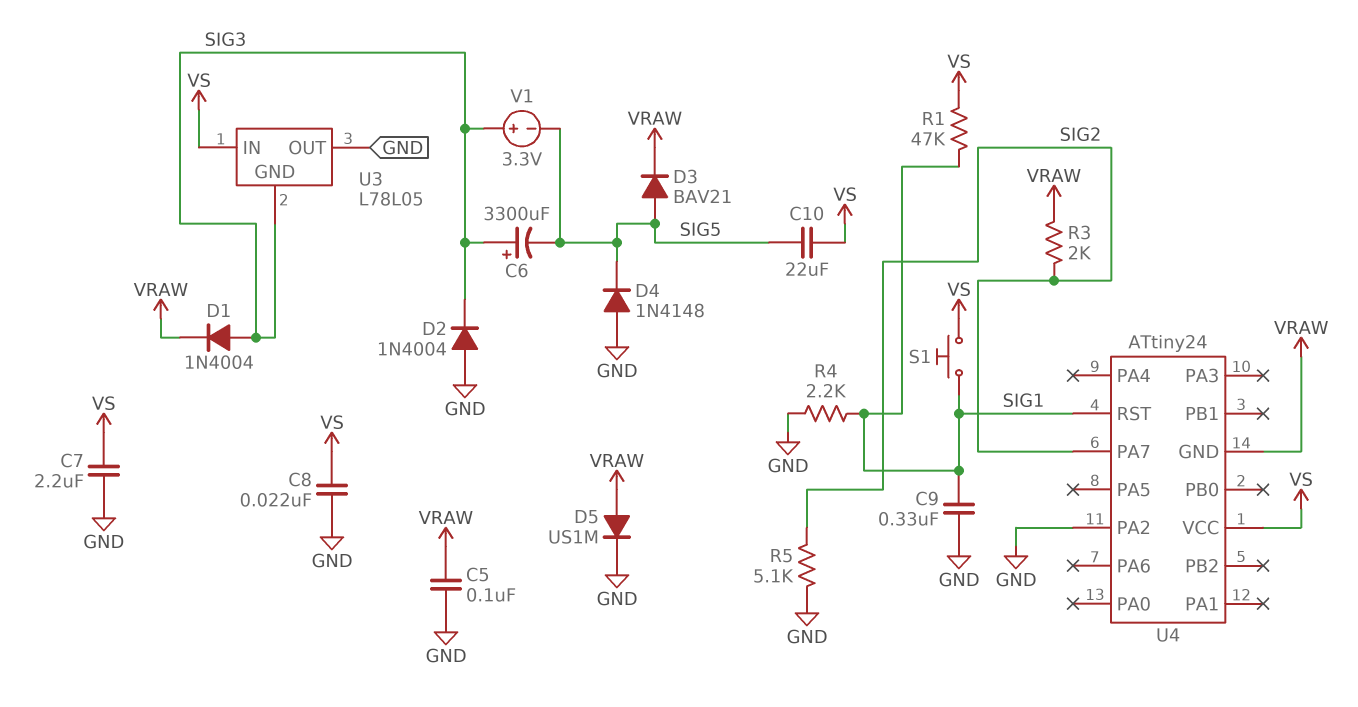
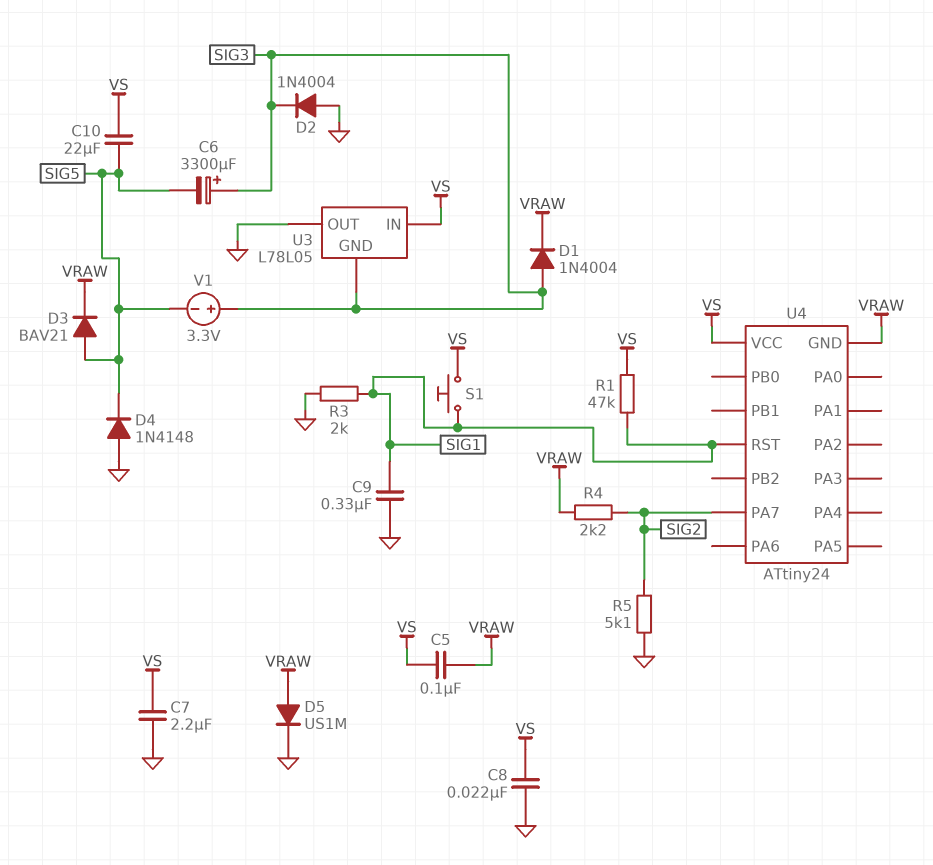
C5: 100nF (GND, VRAW) -> 100nF (VRAW, VS)
R3: 2k (SIG2, VRAW) -> 2k (GND, SIG1)
R4: 2.2k (GND, SIG1) -> 2.2k (SIG2, VRAW)
U4 pin PA2: GND -> none

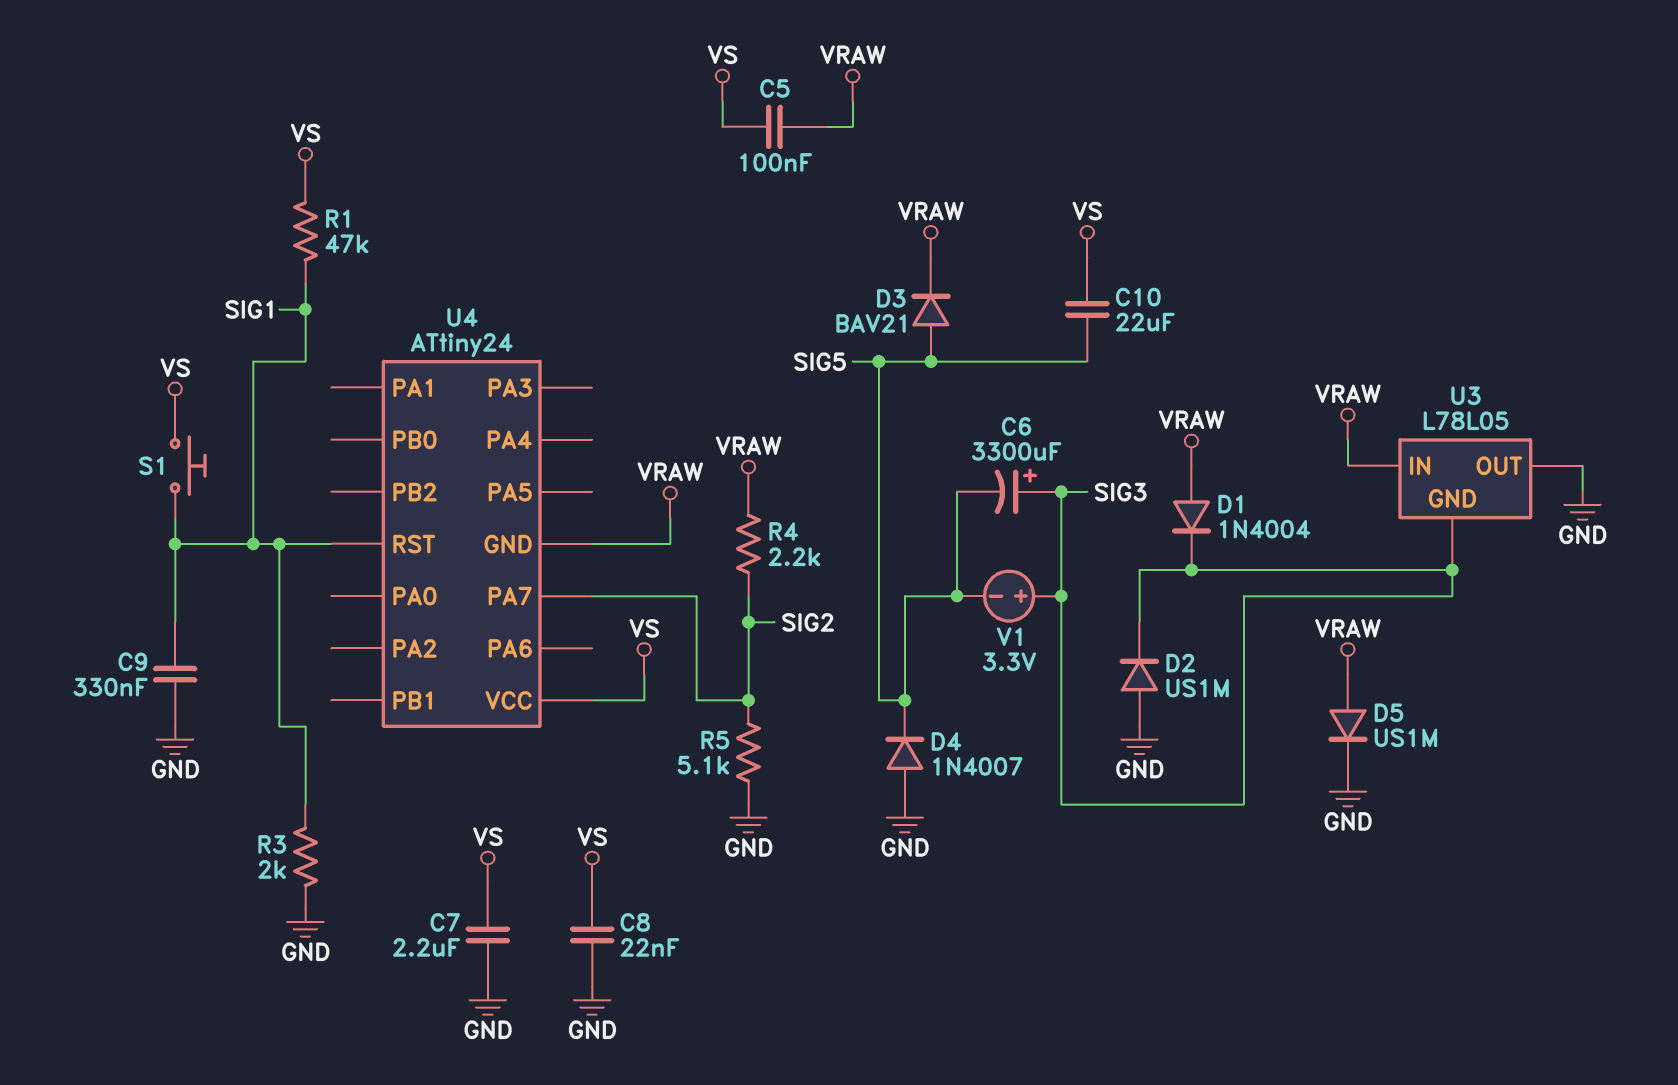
D1: diode 1N4004 (A SIG3, K VRAW) -> diode 1N4004 (A VRAW, K SIG3)
D2: diode 1N4004 (A GND, K SIG3) -> diode US1M (A GND, K SIG3)
D4: diode 1N4148 (A GND, K SIG5) -> diode 1N4007 (A GND, K SIG5)
U3 pin IN: VS -> VRAW

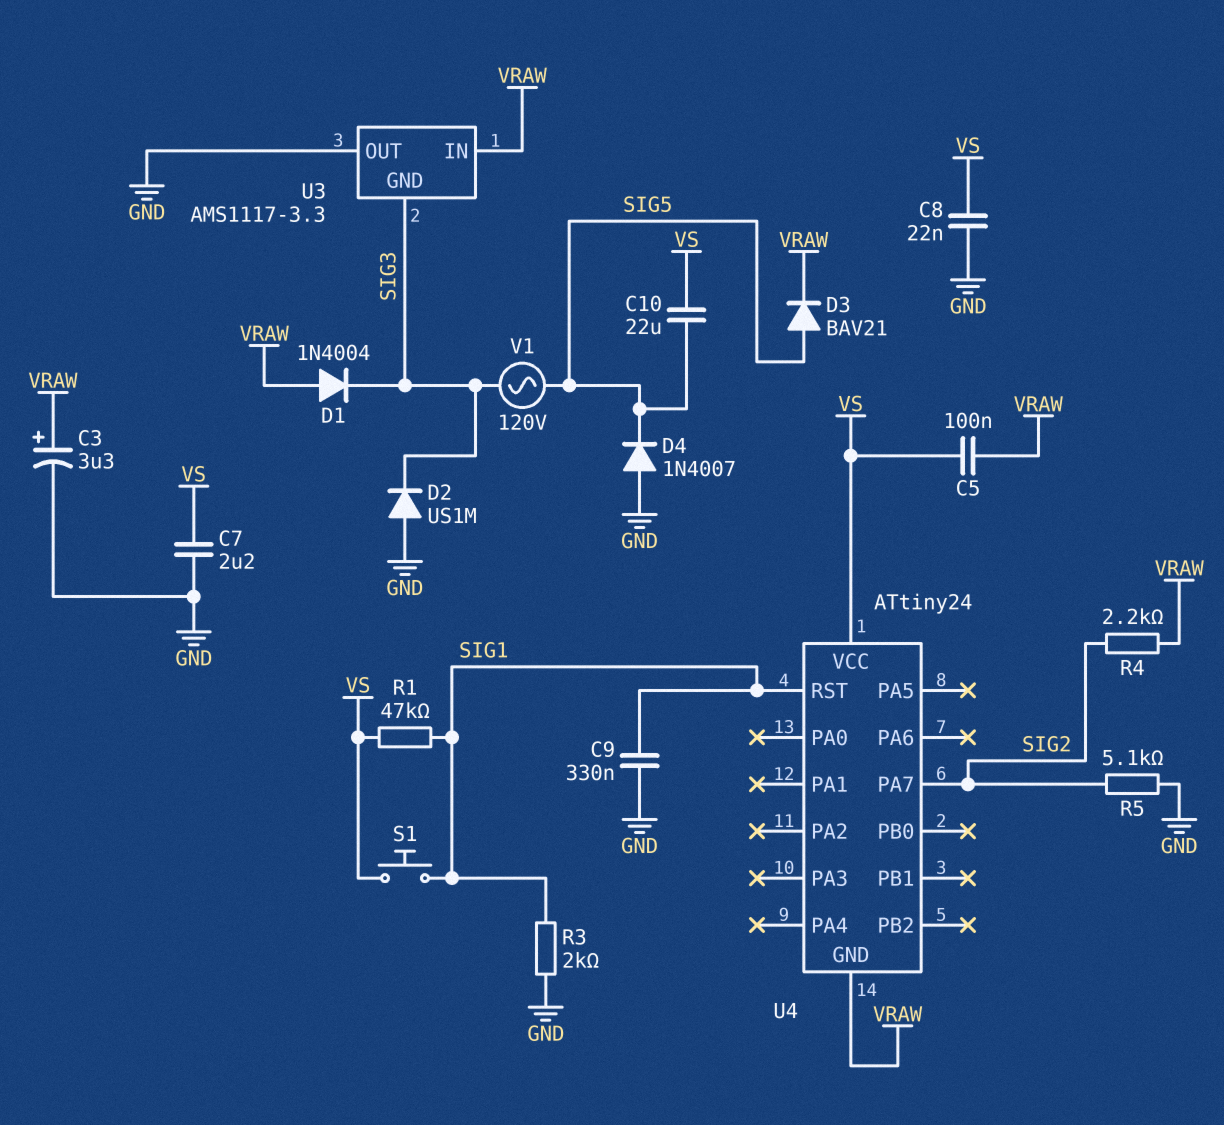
C3: none -> 3.3uF (plus VRAW, minus GND)
C6: 3300uF (plus SIG3, minus SIG5) -> none
D5: diode US1M (A VRAW, K GND) -> none
U3: L78L05 -> AMS1117-3.3
V1: 3.3V (plus SIG3, minus SIG5) -> AC 120V (SIG3, SIG5)

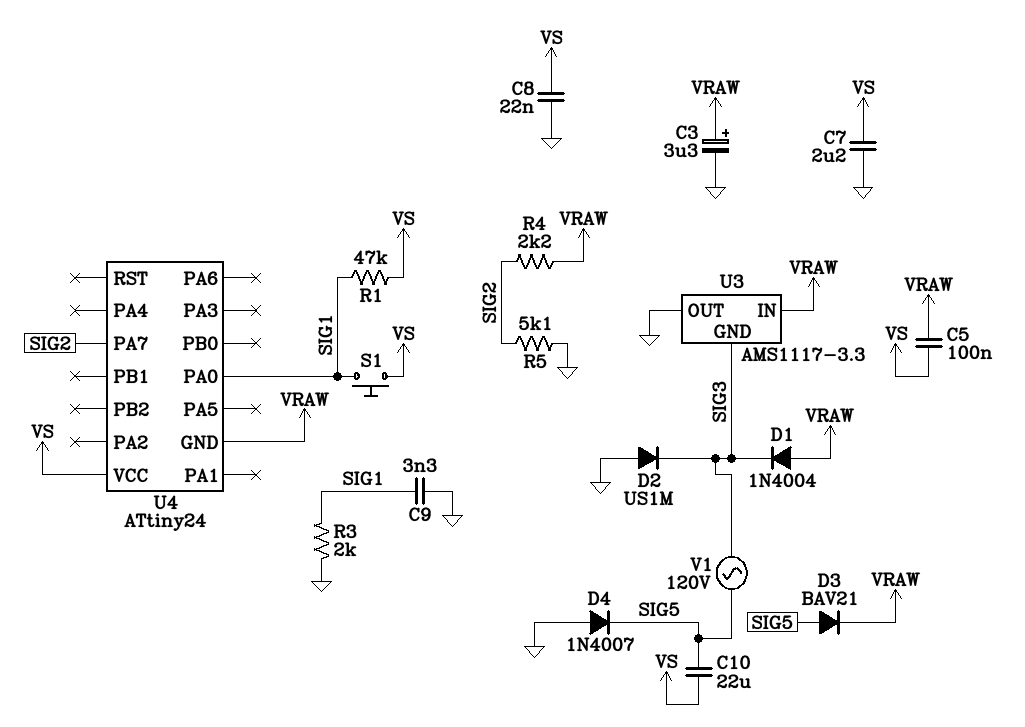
C9: 330nF (GND, SIG1) -> 3.3nF (GND, SIG1)
U4 pin PA0: none -> SIG1
U4 pin RST: SIG1 -> none

